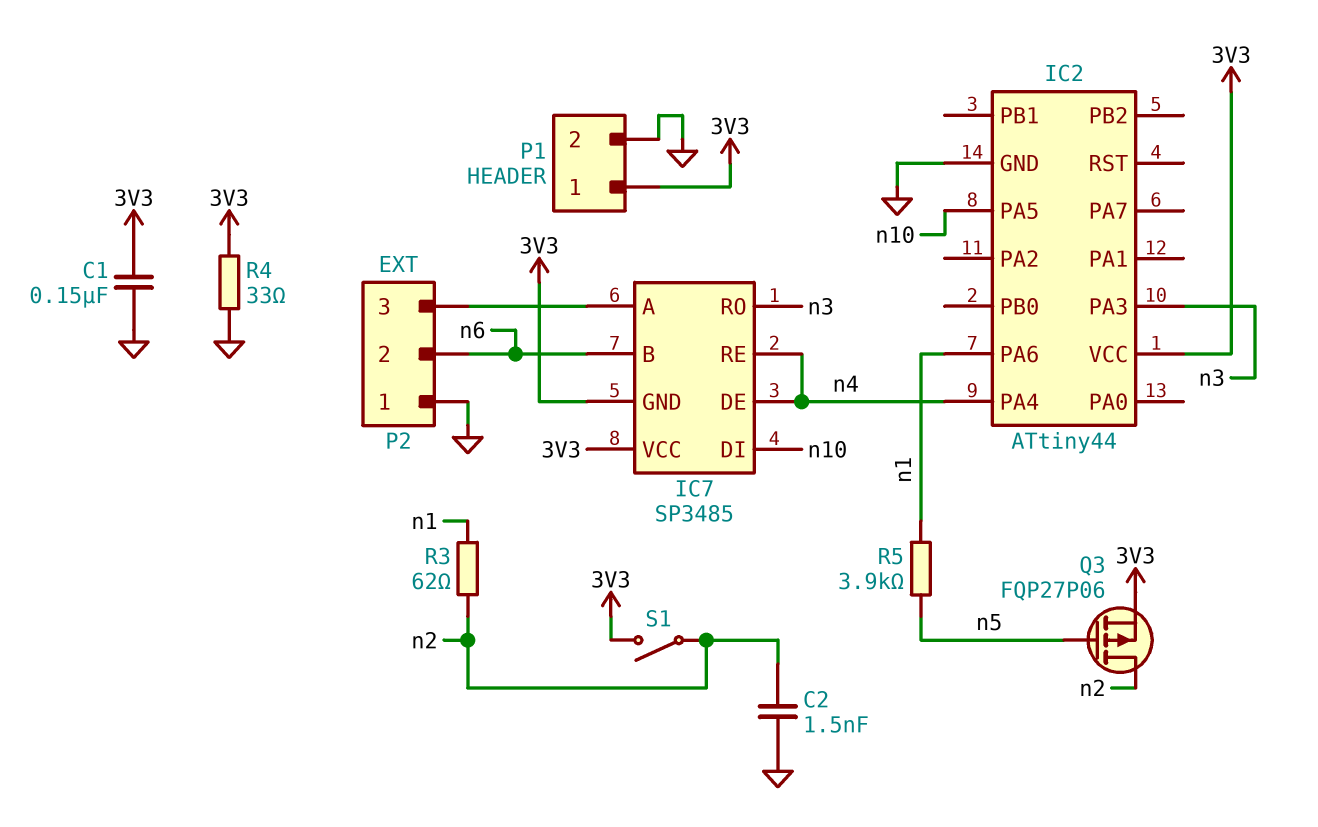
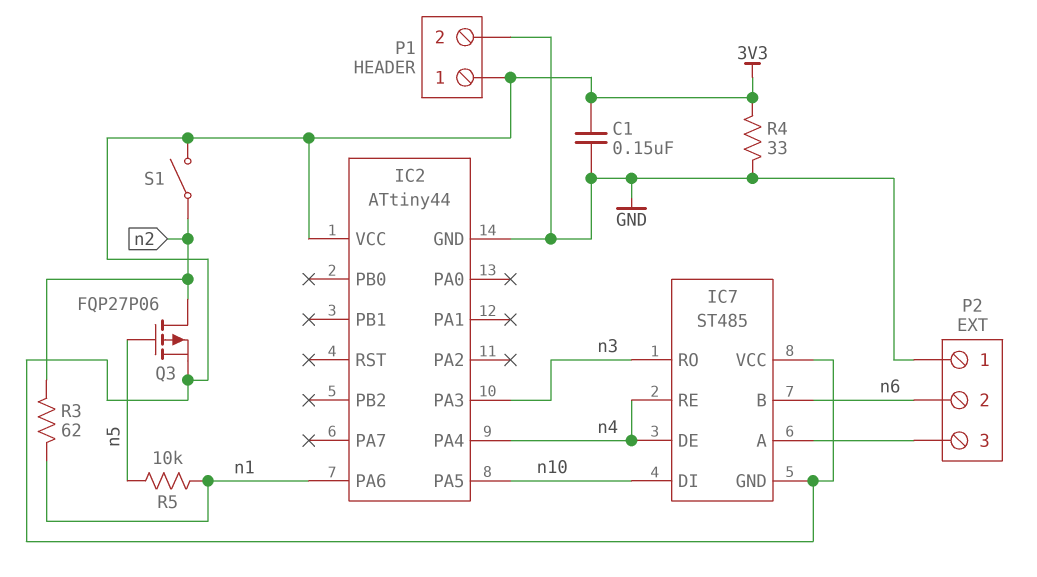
C2: 1.5nF (GND, n2) -> none
IC7: SP3485 -> ST485
R5: 3.9k (n1, n5) -> 10k (n1, n5)

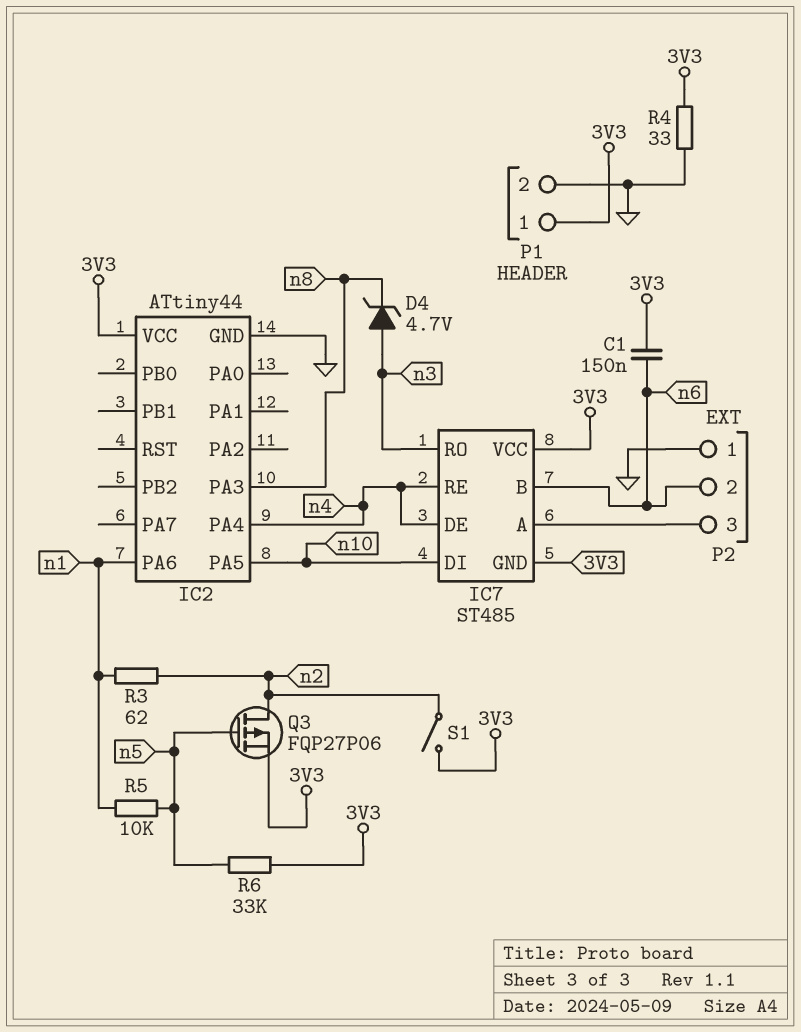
C1: 150nF (3V3, GND) -> 150nF (3V3, n6)
D4: none -> zener 4.7V (A n3, K n8)
IC2 pin PA3: n3 -> n8
R6: none -> 33k (3V3, n5)

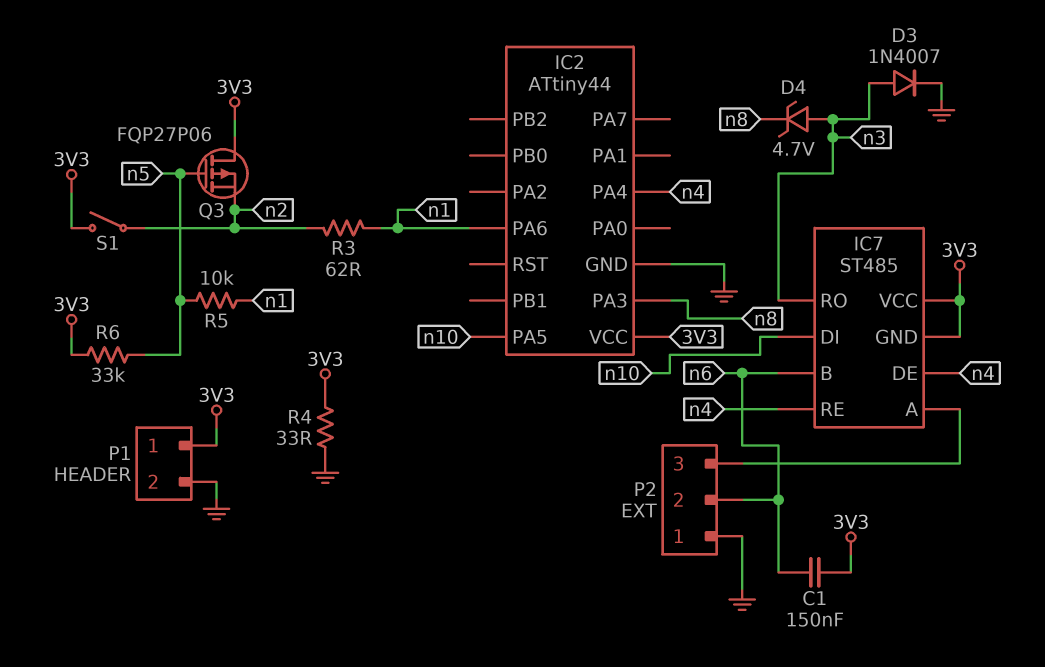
D3: none -> diode 1N4007 (A n3, K GND)
Q3: PMOS FQP27P06 (G n5, D n2, S 3V3) -> PMOS FQP27P06 (G n5, D 3V3, S n2)

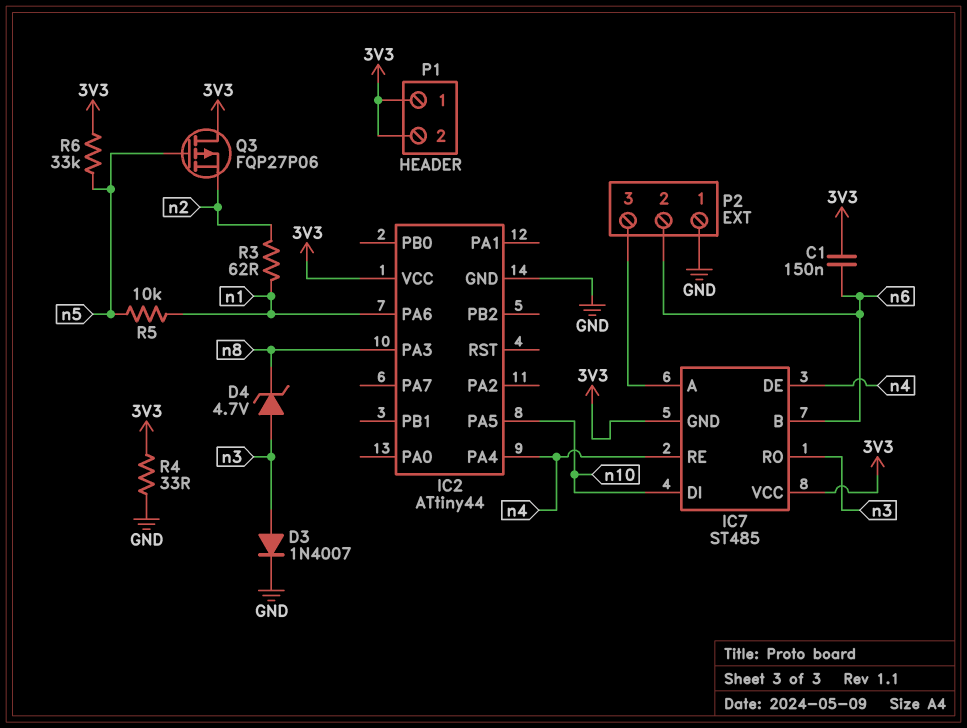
P1 pin 2: GND -> 3V3
S1: switch (3V3, n2) -> none

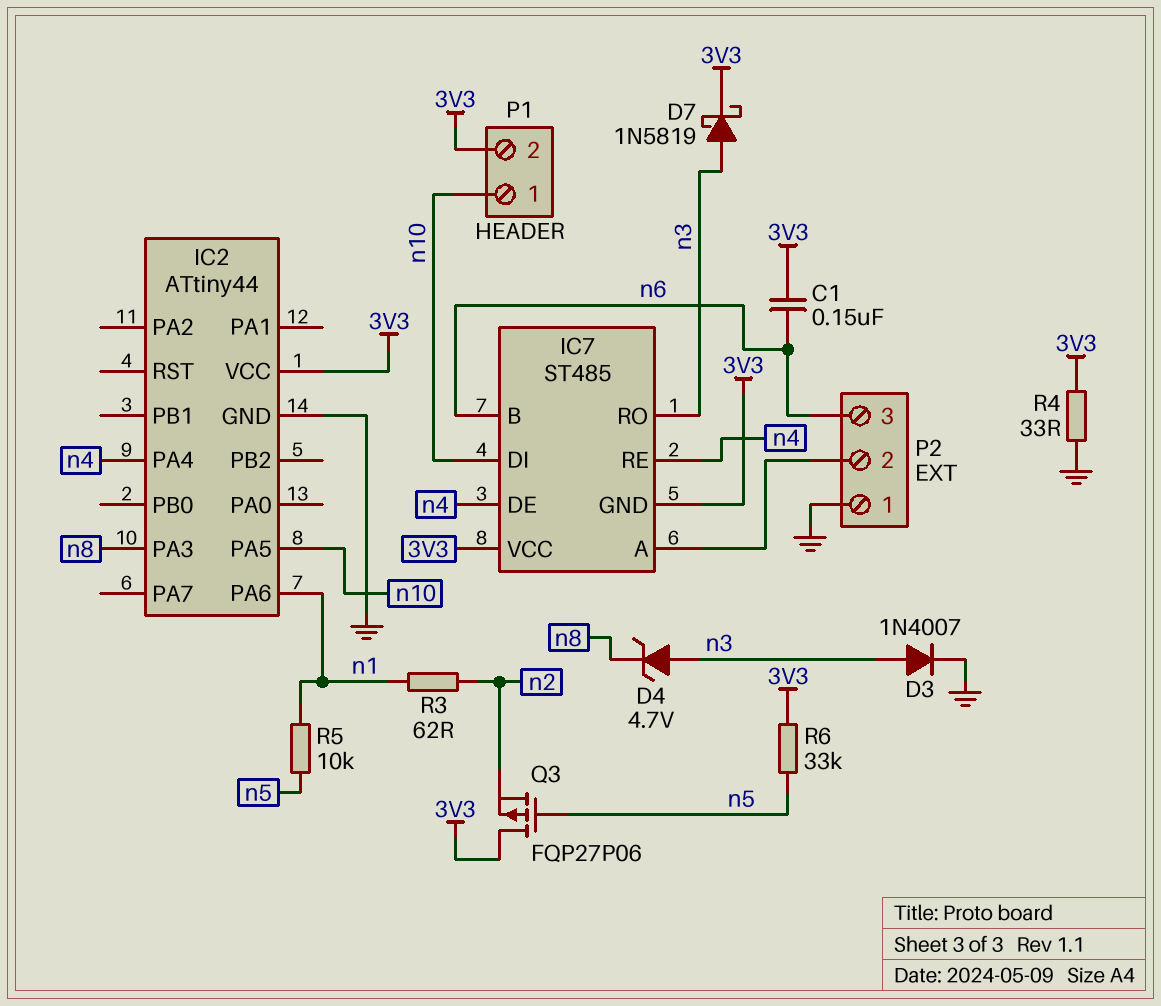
D7: none -> schottky 1N5819 (A n3, K 3V3)
P1 pin 1: 3V3 -> n10
P2 pin 2: n6 -> IC7/A
P2 pin 3: IC7/A -> n6

